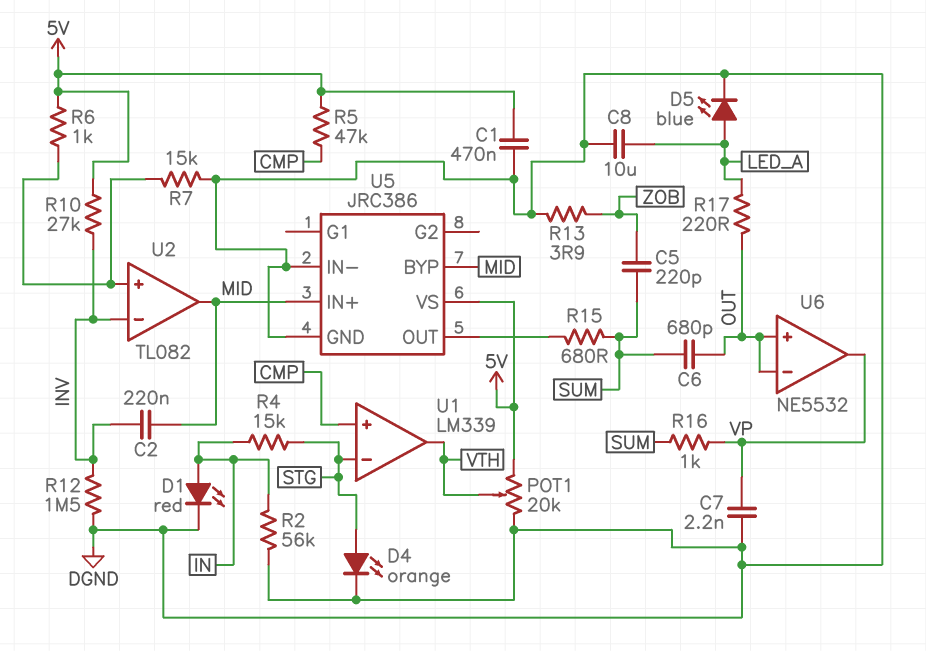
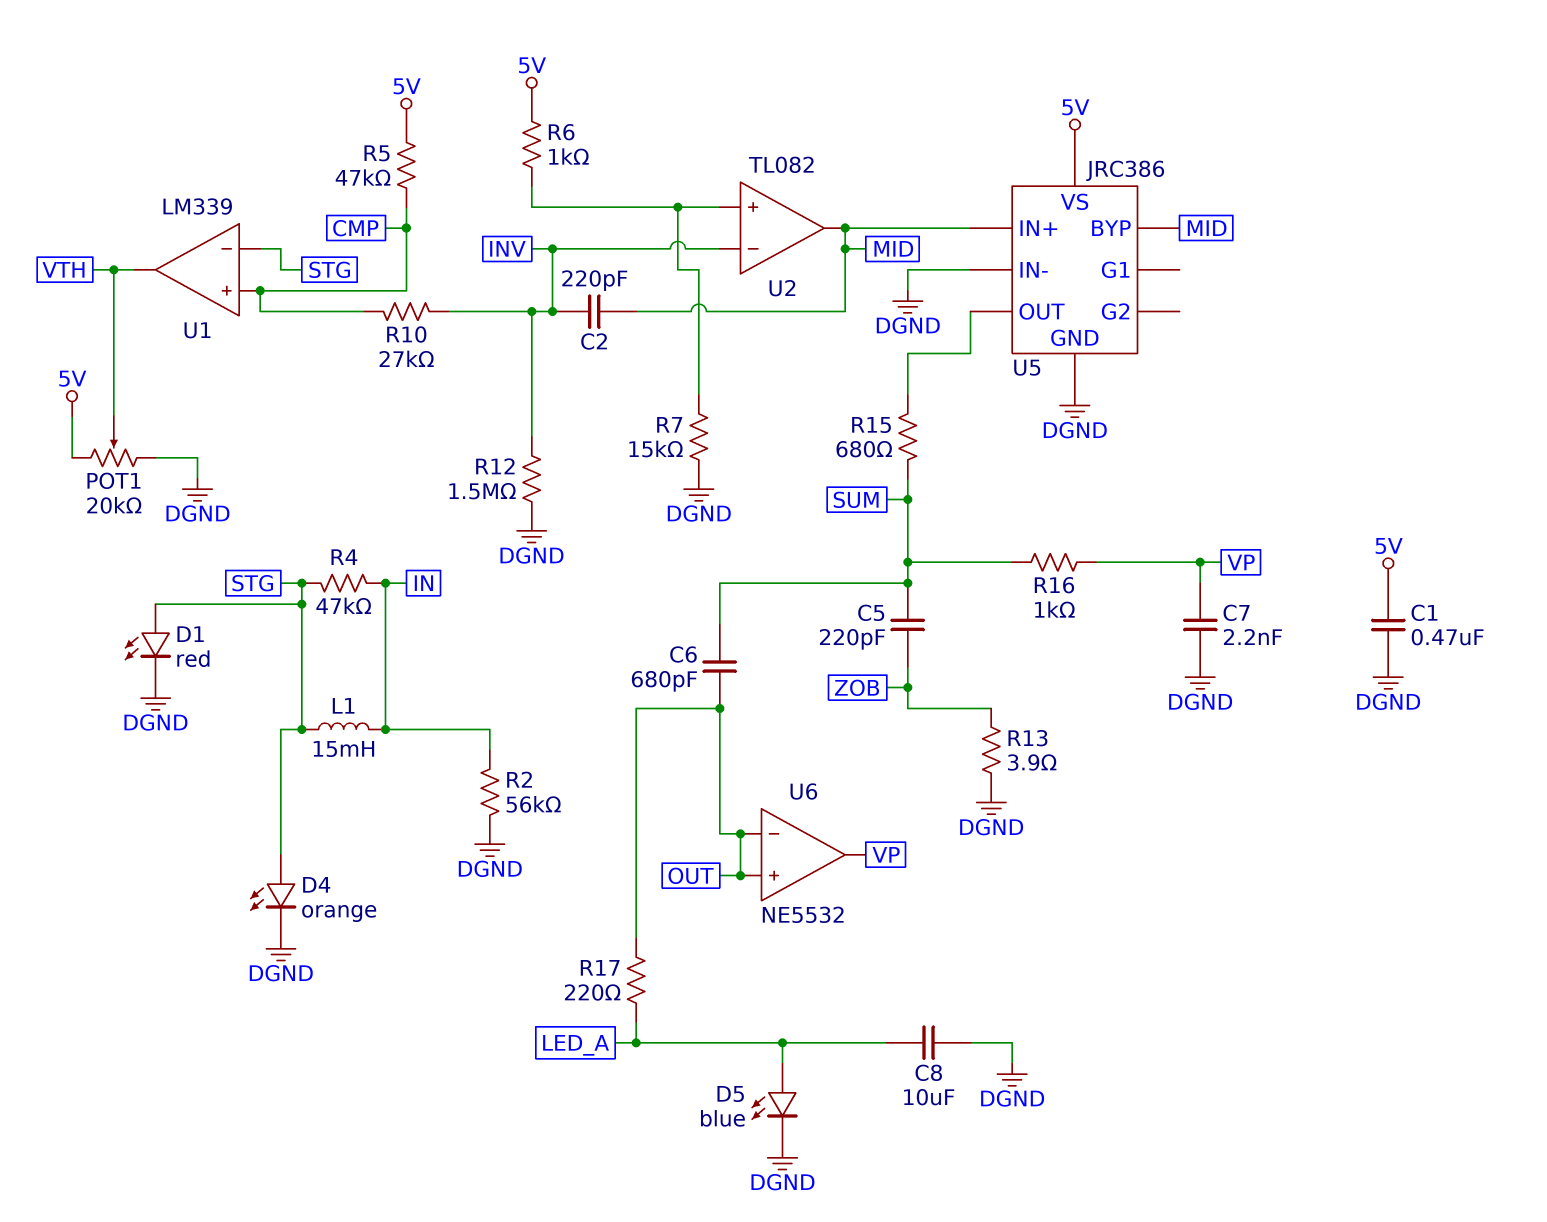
C2: 220nF (INV, MID) -> 220pF (INV, MID)
D1: LED red (A IN, K DGND) -> LED red (A STG, K DGND)
L1: none -> 15mH (IN, STG)
R4: 15k (IN, STG) -> 47k (IN, STG)
R10: 27k (5V, INV) -> 27k (CMP, INV)

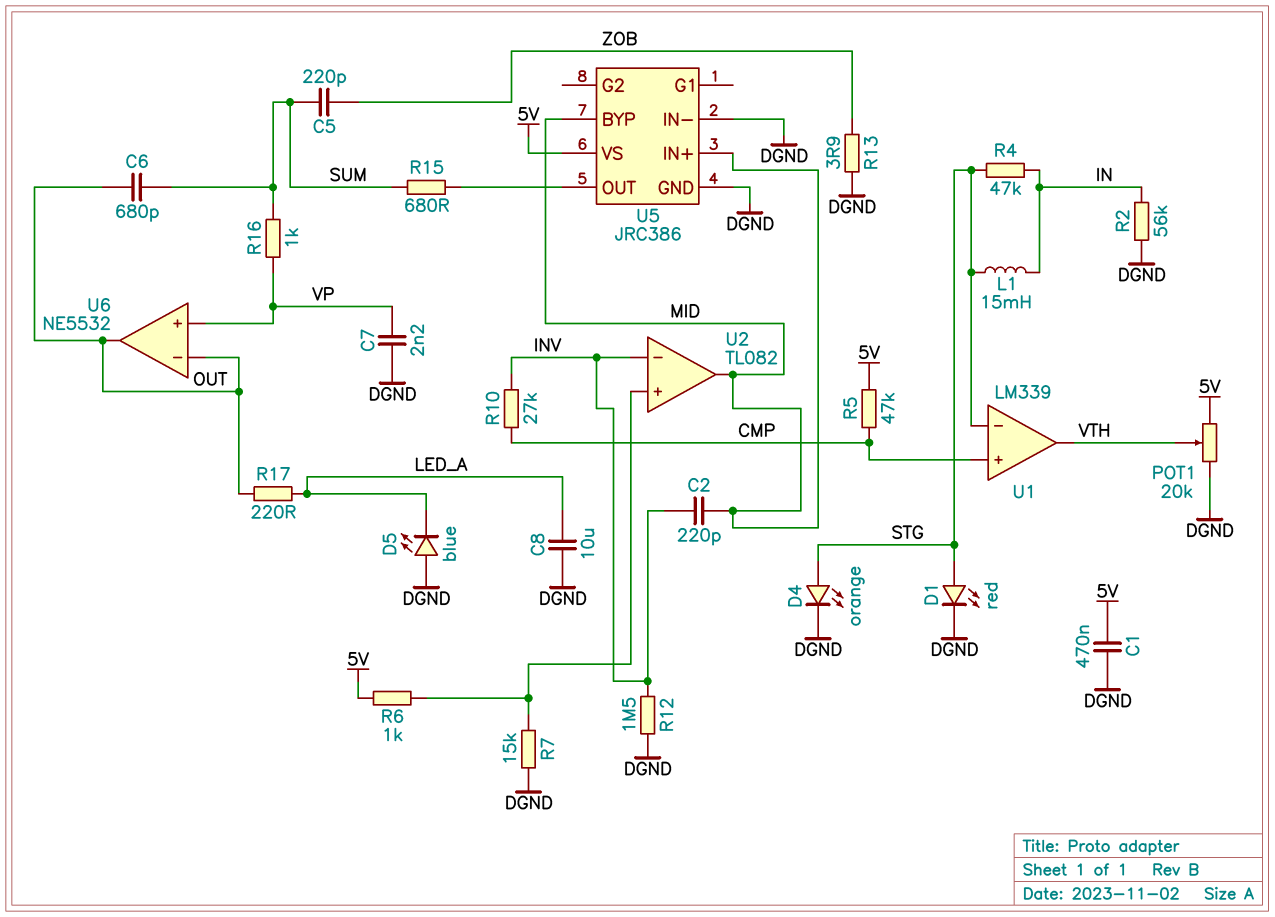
D5: LED blue (A LED_A, K DGND) -> LED blue (A DGND, K LED_A)
U6 pin in+: OUT -> VP
U6 pin out: VP -> OUT

